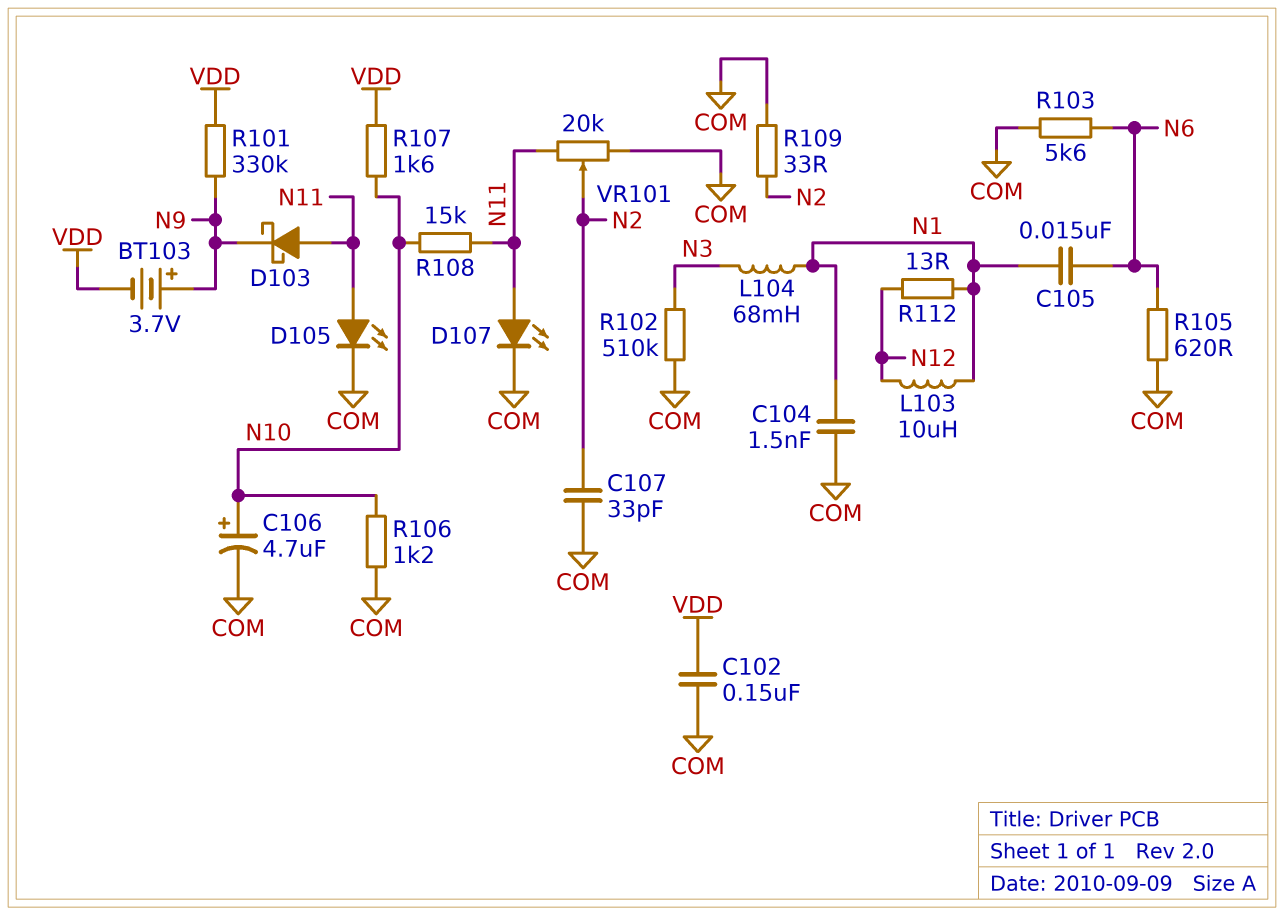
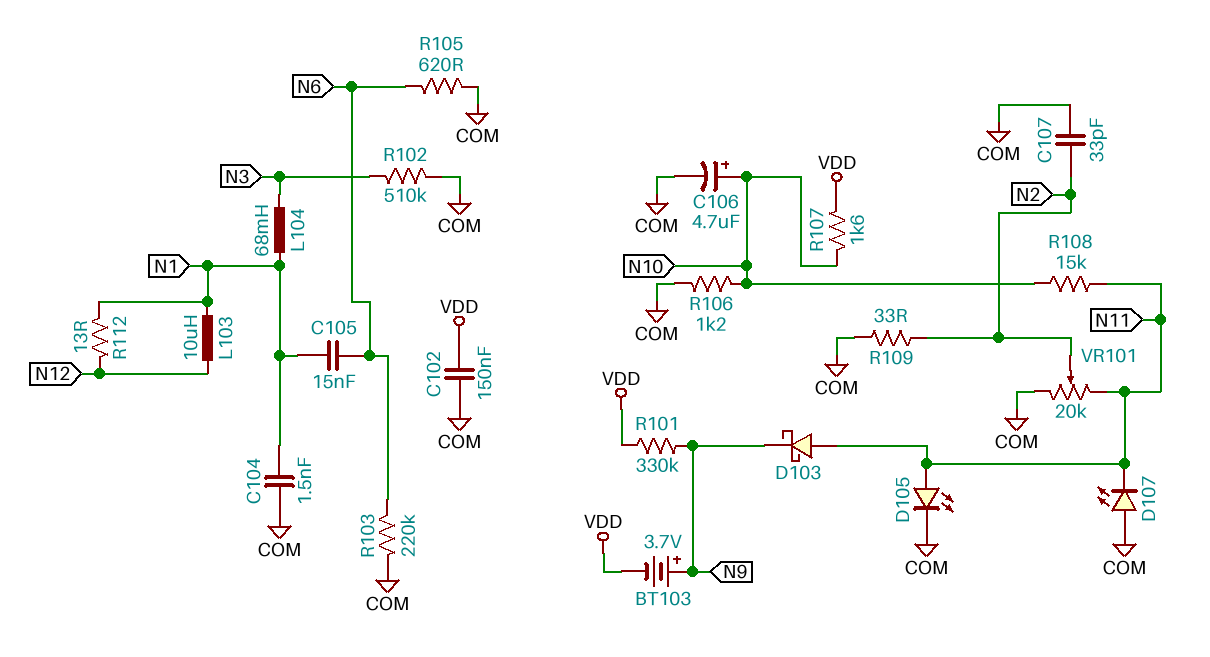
D107: LED (A N11, K COM) -> LED (A COM, K N11)
R103: 5.6k (COM, N6) -> 220k (COM, N6)

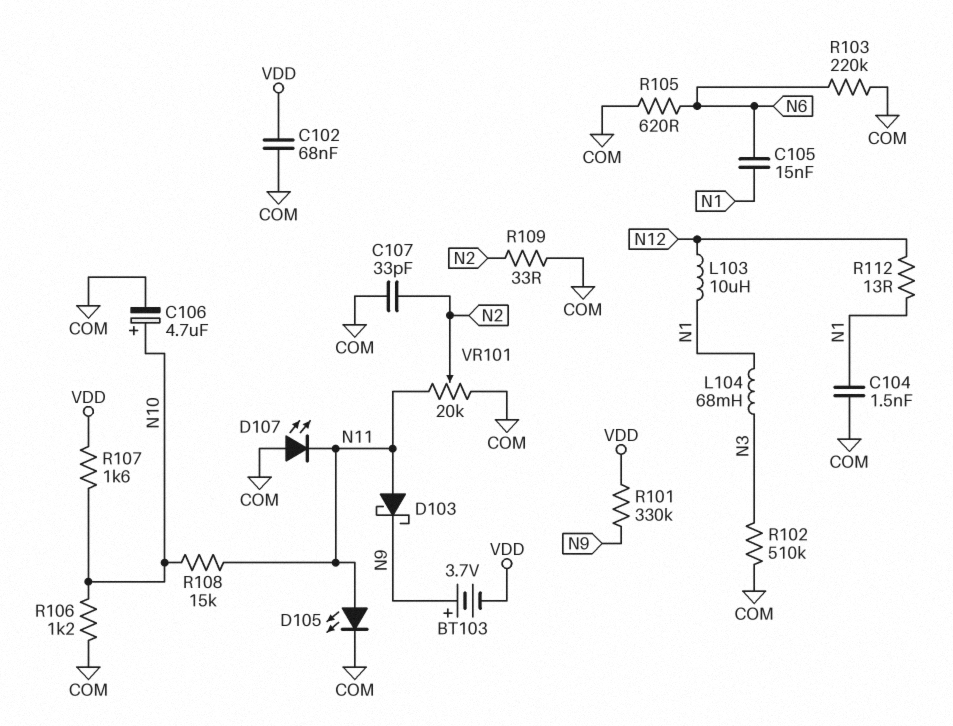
C102: 150nF (COM, VDD) -> 68nF (COM, VDD)

